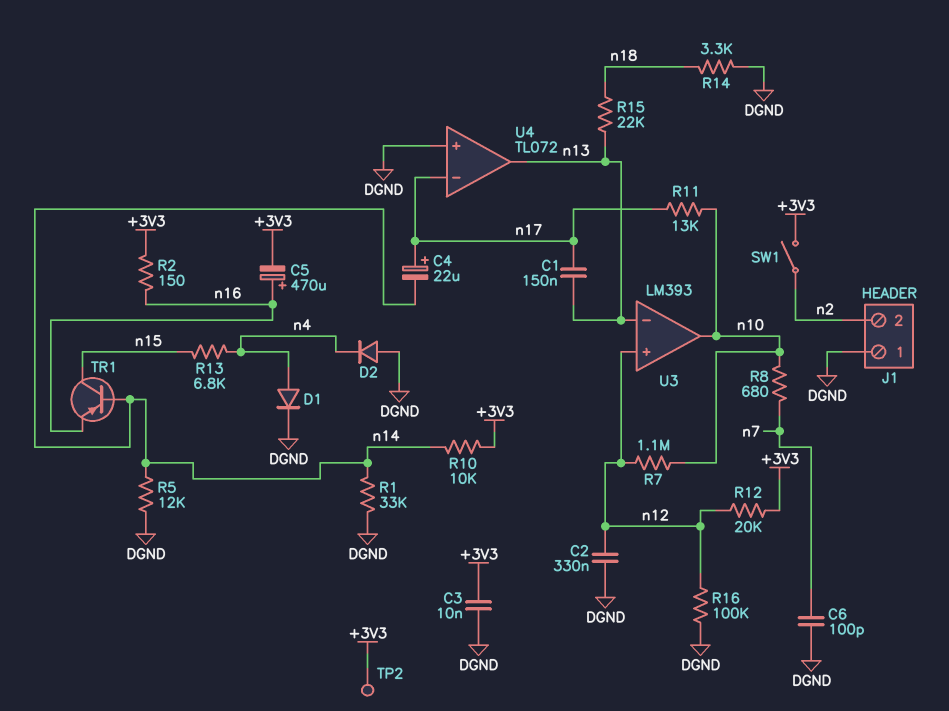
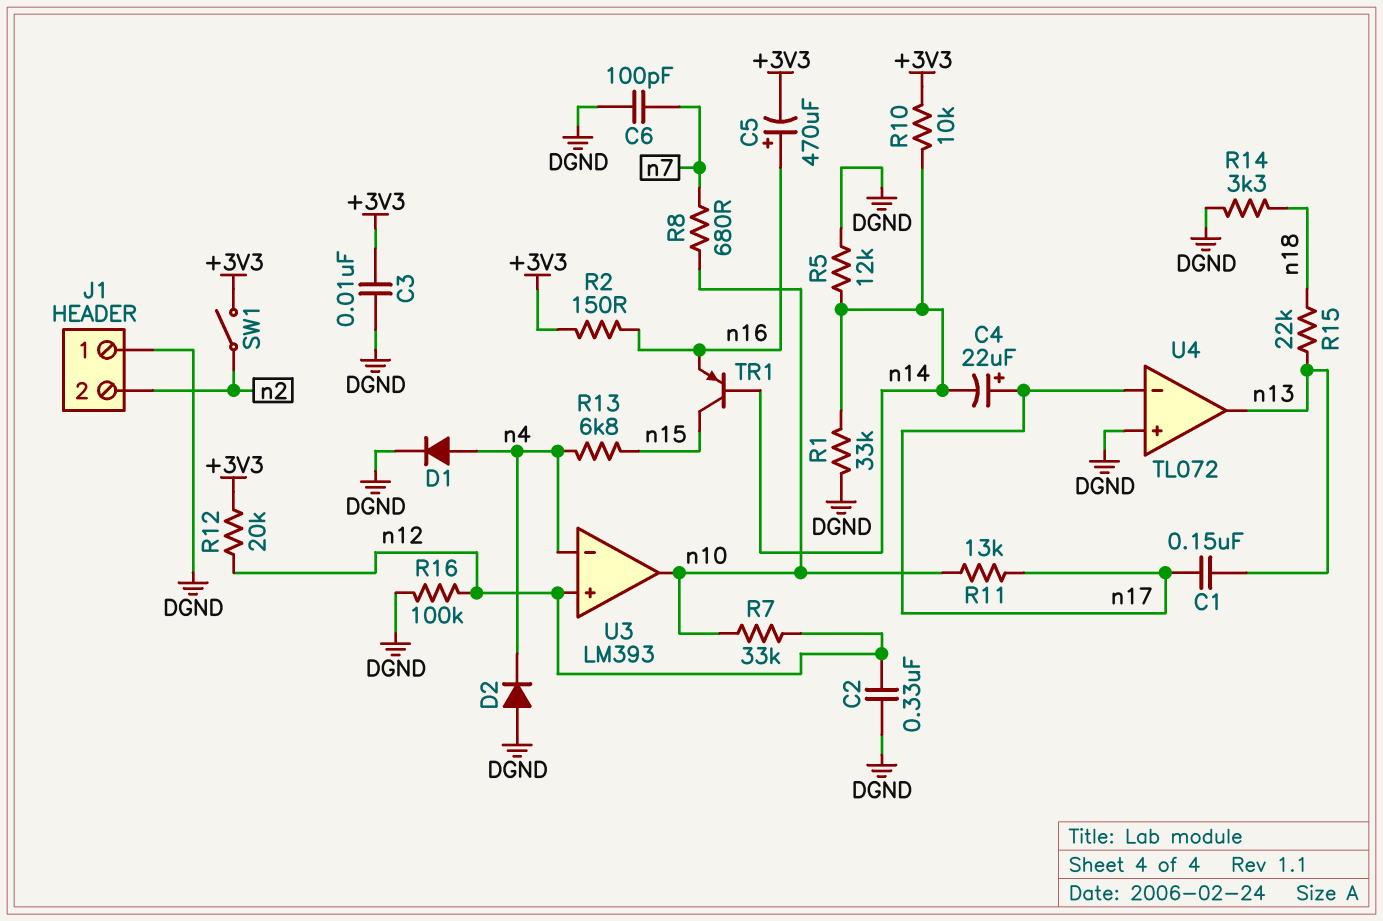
R7: 1.1M (n10, n12) -> 33k (n10, n12)
TP2: test point (+3V3) -> none
U3 pin in-: n13 -> n4

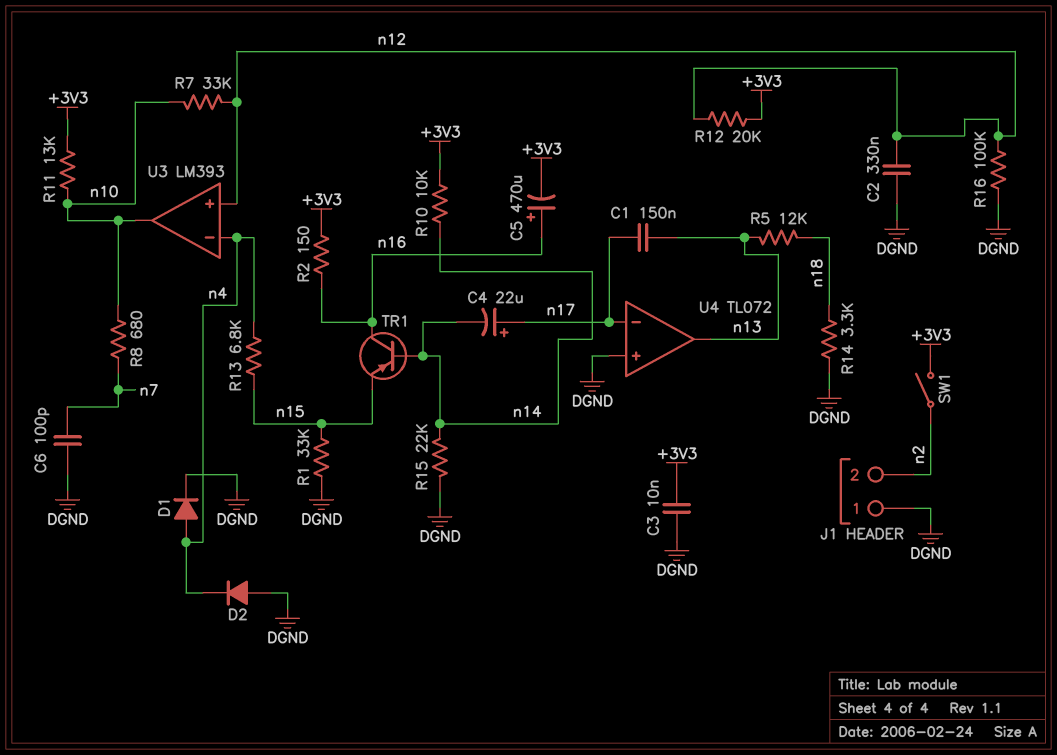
R1: 33k (DGND, n14) -> 33k (DGND, n15)
R5: 12k (DGND, n14) -> 12k (n13, n18)
R11: 13k (n10, n17) -> 13k (+3V3, n10)
R15: 22k (n13, n18) -> 22k (DGND, n14)
TR1: PNP (B n14, C n15, E n16) -> PNP (B n14, C n16, E n15)

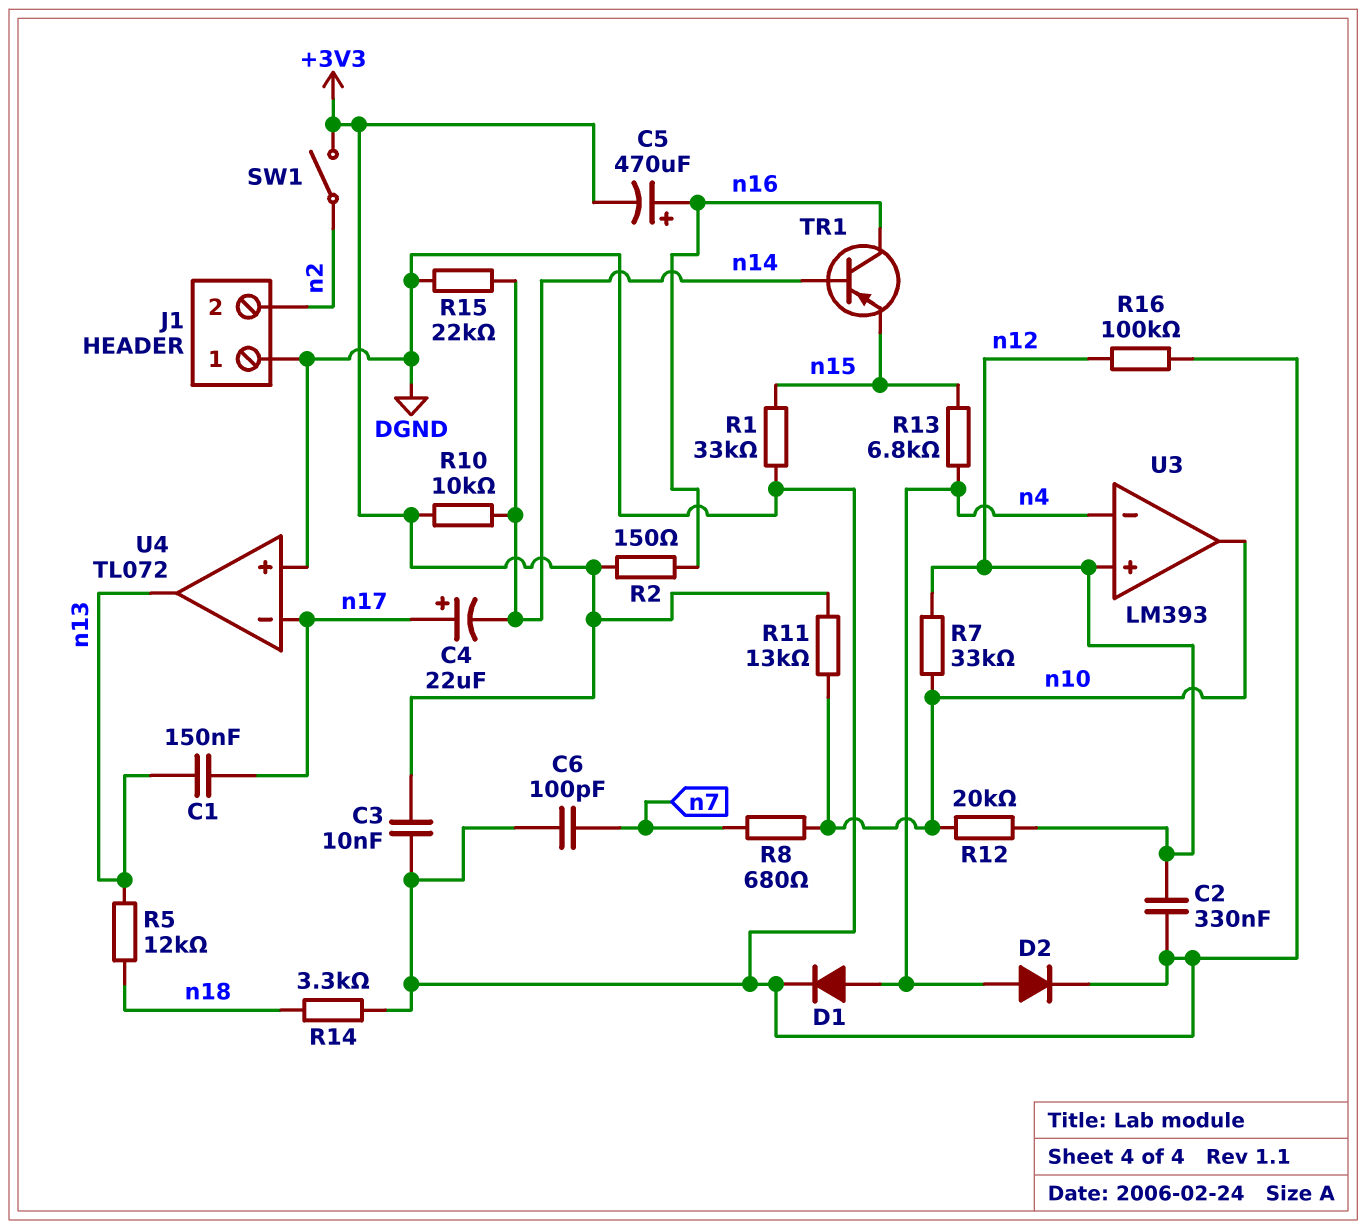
D2: diode (A DGND, K n4) -> diode (A n4, K DGND)
R12: 20k (+3V3, n12) -> 20k (n10, n12)

